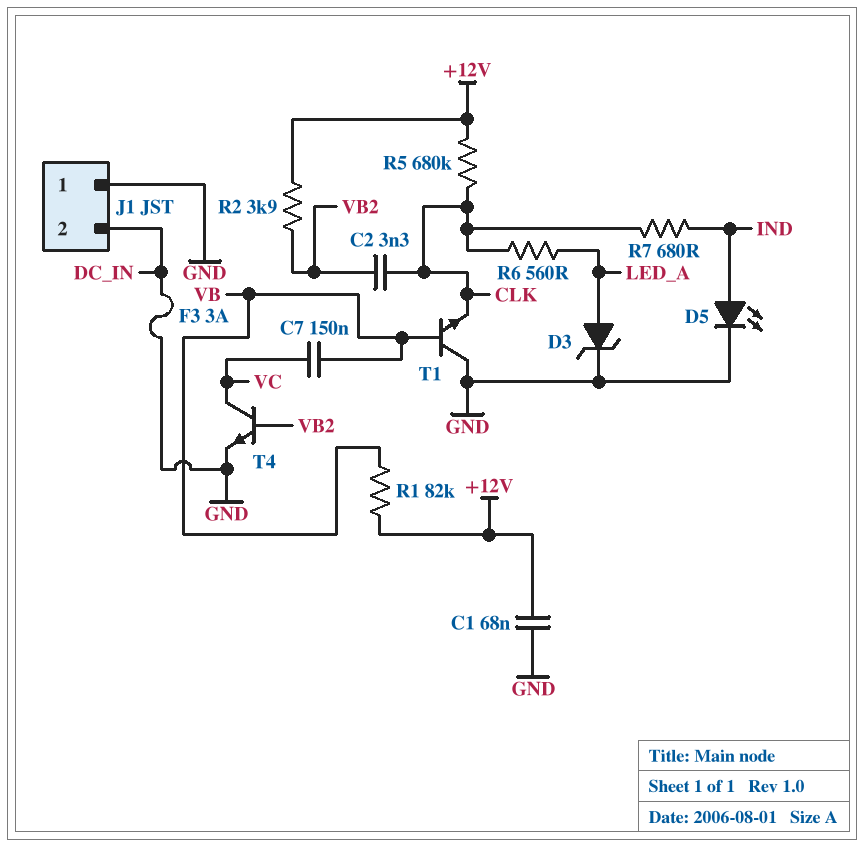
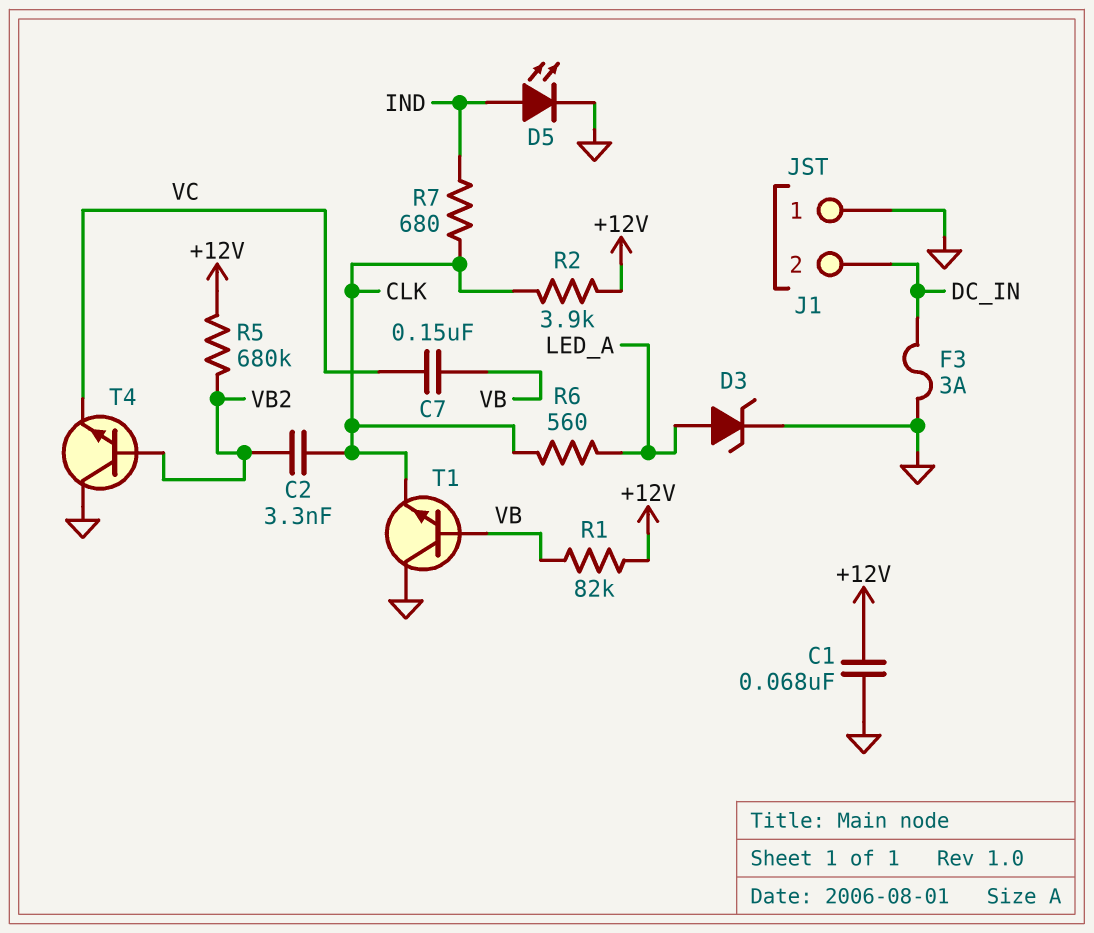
R2: 3.9k (+12V, VB2) -> 3.9k (+12V, CLK)
R5: 680k (+12V, CLK) -> 680k (+12V, VB2)
T4: NPN (B VB2, C VC, E GND) -> NPN (B VB2, C GND, E VC)

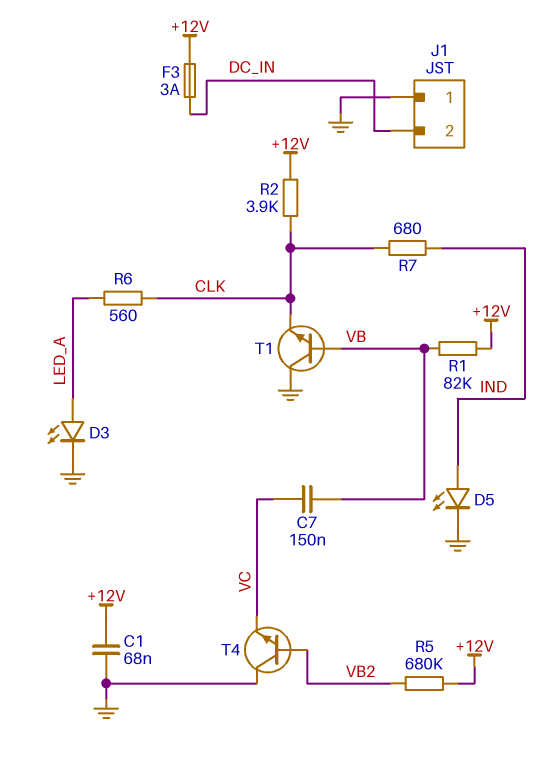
C2: 3.3nF (CLK, VB2) -> none
D3: zener (A LED_A, K GND) -> LED (A LED_A, K GND)
F3: 3A (DC_IN, GND) -> 3A (+12V, DC_IN)

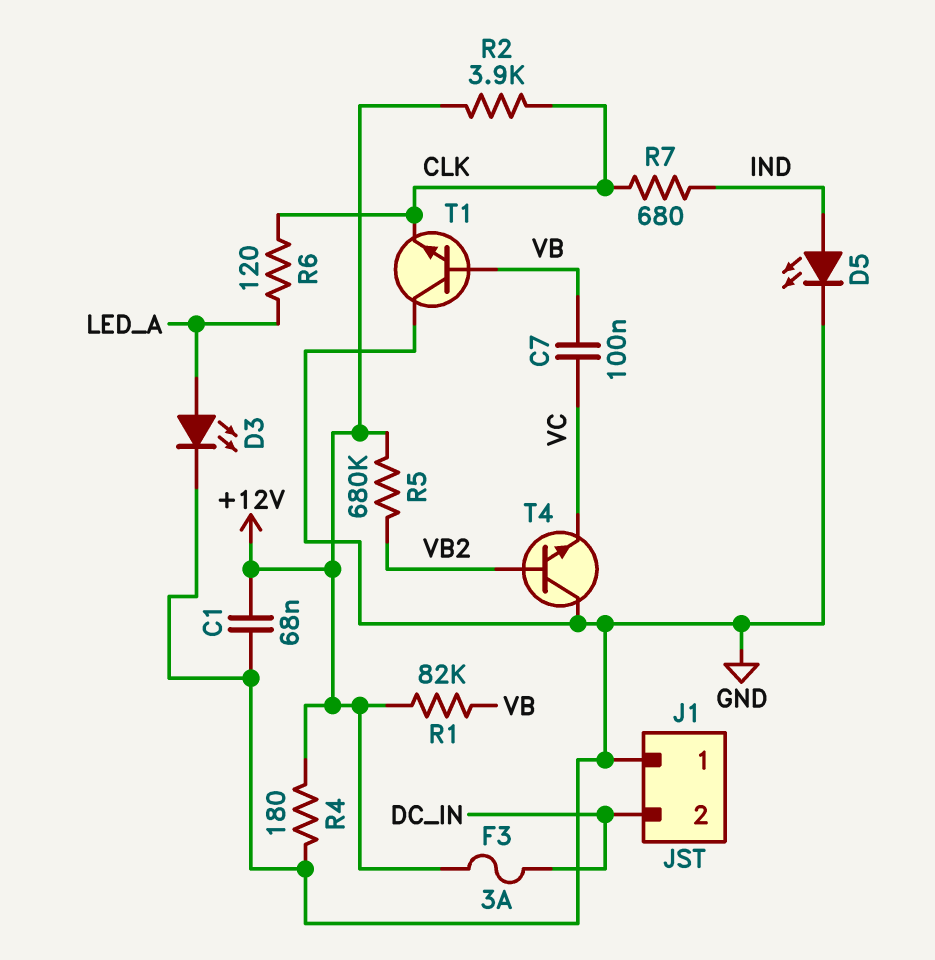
C7: 150nF (VB, VC) -> 100nF (VB, VC)
R4: none -> 180 (+12V, GND)
R6: 560 (CLK, LED_A) -> 120 (CLK, LED_A)

